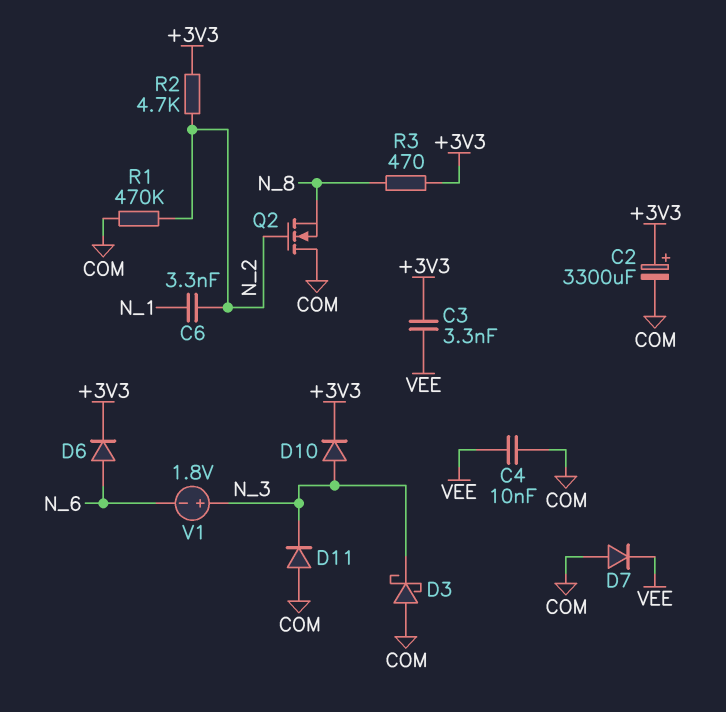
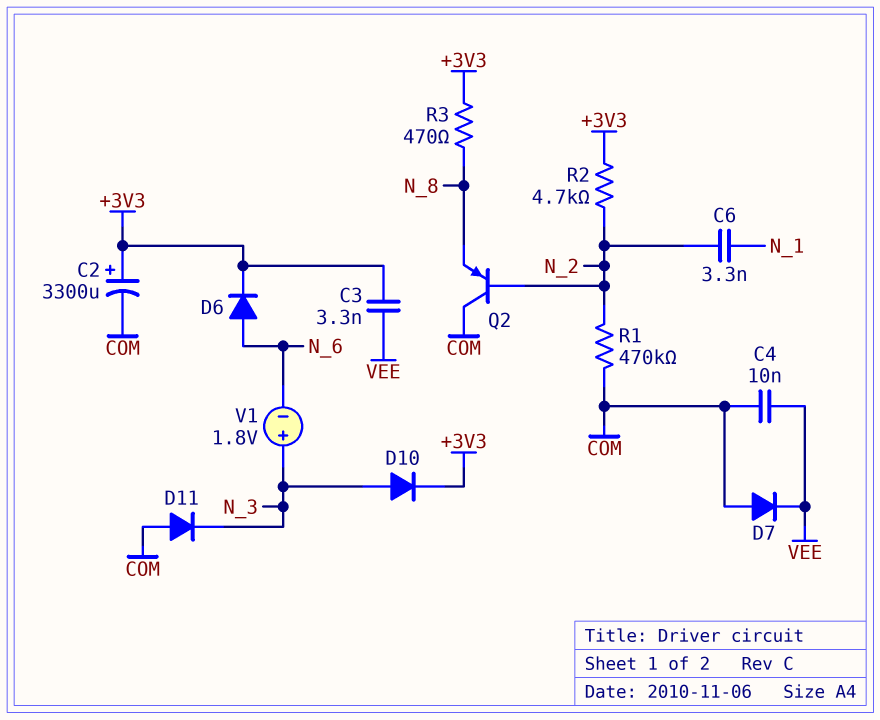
D3: schottky (A COM, K N_3) -> none
Q2: NMOS (G N_2, D COM, S N_8) -> PNP (B N_2, C COM, E N_8)

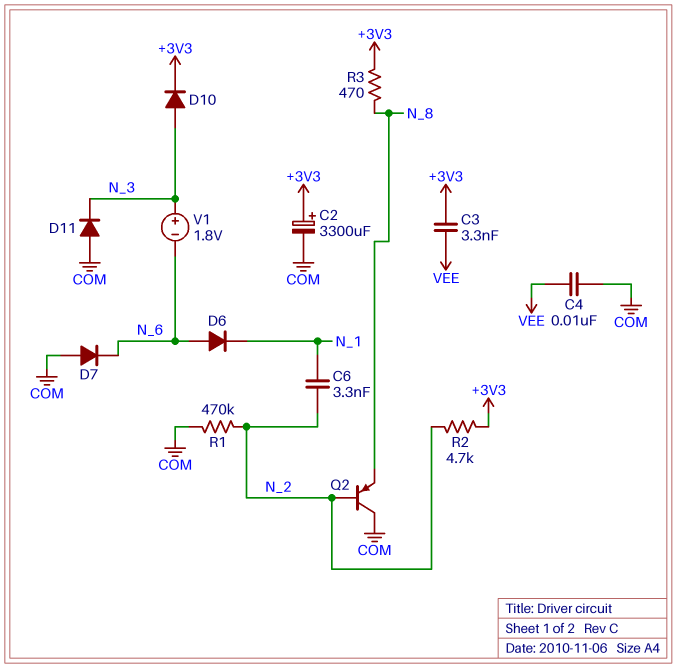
D6: diode (A N_6, K +3V3) -> diode (A N_6, K N_1)
D7: diode (A COM, K VEE) -> diode (A COM, K N_6)

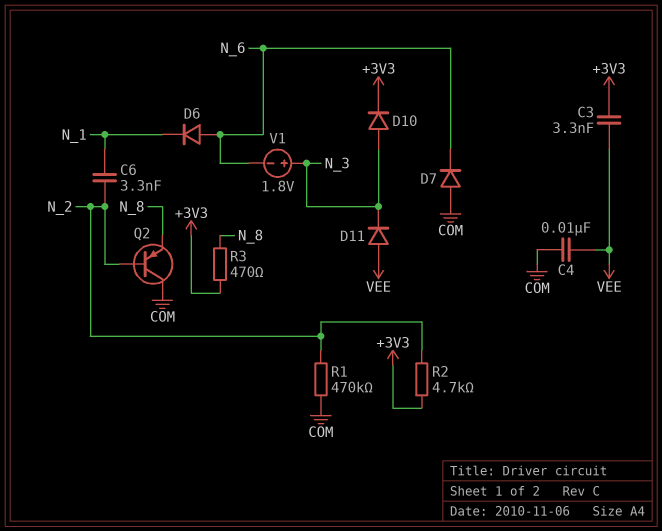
C2: 3300uF (plus +3V3, minus COM) -> none
D11: diode (A COM, K N_3) -> diode (A VEE, K N_3)

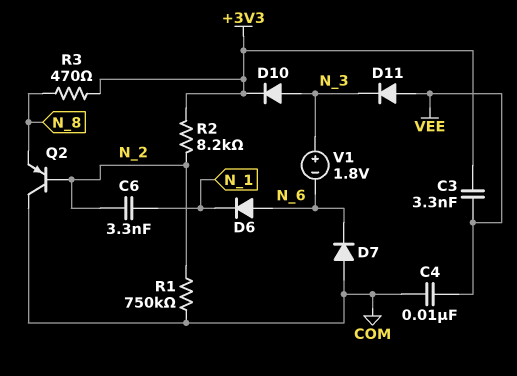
R1: 470k (COM, N_2) -> 750k (COM, N_2)
R2: 4.7k (+3V3, N_2) -> 8.2k (+3V3, N_2)

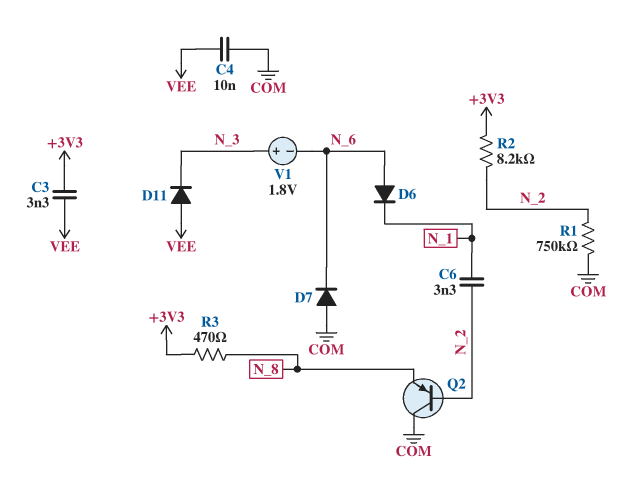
D10: diode (A N_3, K +3V3) -> none

